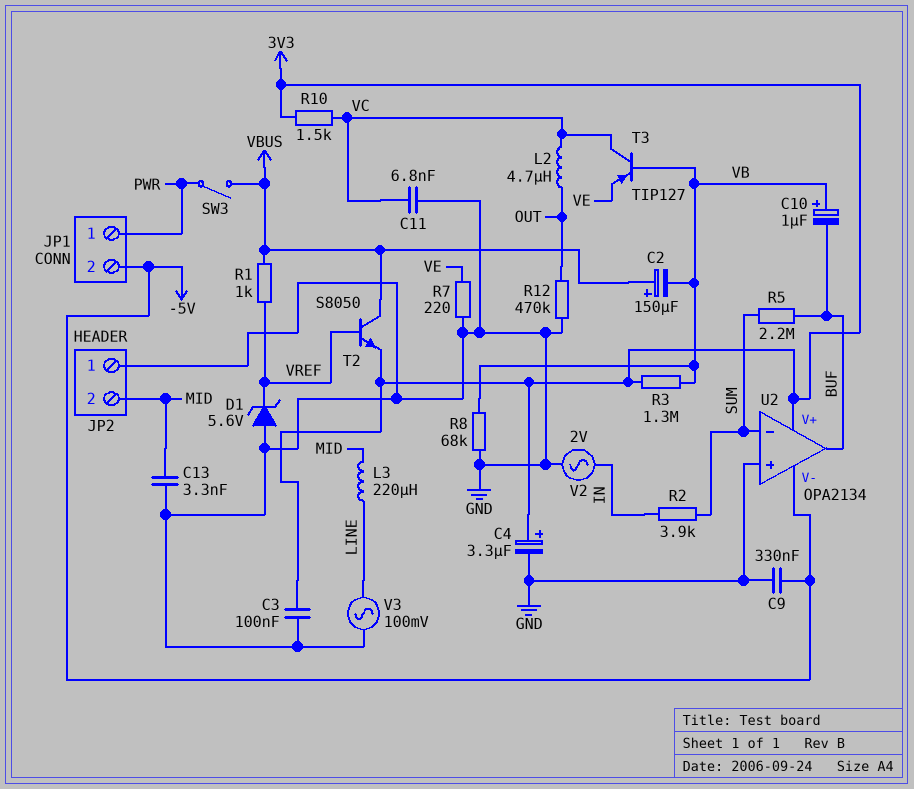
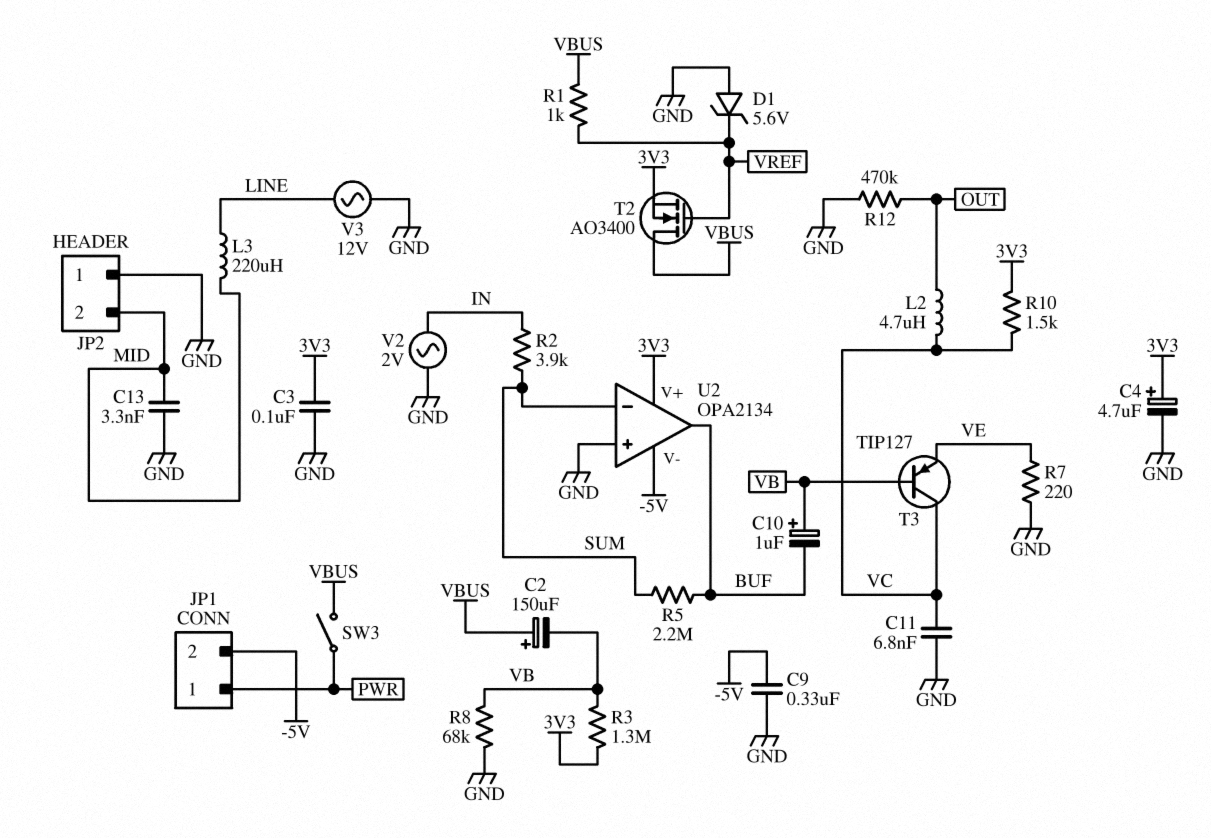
C4: 3.3uF (plus 3V3, minus GND) -> 4.7uF (plus 3V3, minus GND)
T2: NPN S8050 (B VREF, C VBUS, E 3V3) -> NMOS AO3400 (G VREF, D VBUS, S 3V3)
V3: AC 100mV (GND, LINE) -> AC 12V (GND, LINE)

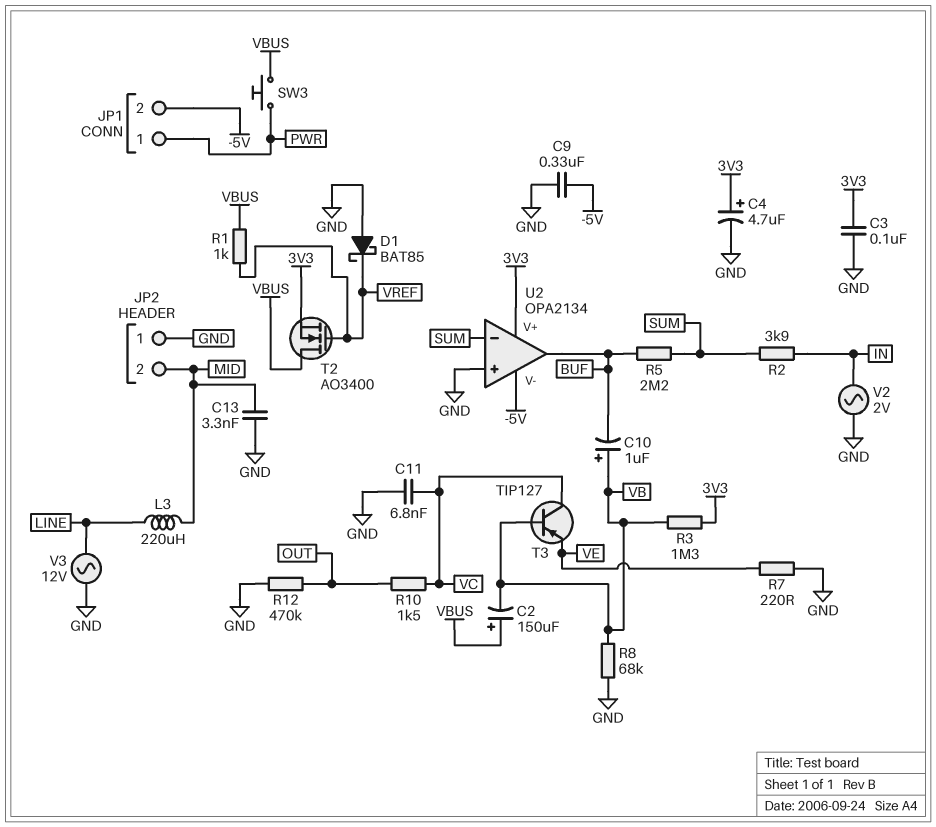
D1: zener 5.6V (A GND, K VREF) -> schottky BAT85 (A GND, K VREF)
L2: 4.7uH (OUT, VC) -> none
R10: 1.5k (3V3, VC) -> 1.5k (OUT, VC)
SW3: switch (PWR, VBUS) -> button (PWR, VBUS)

